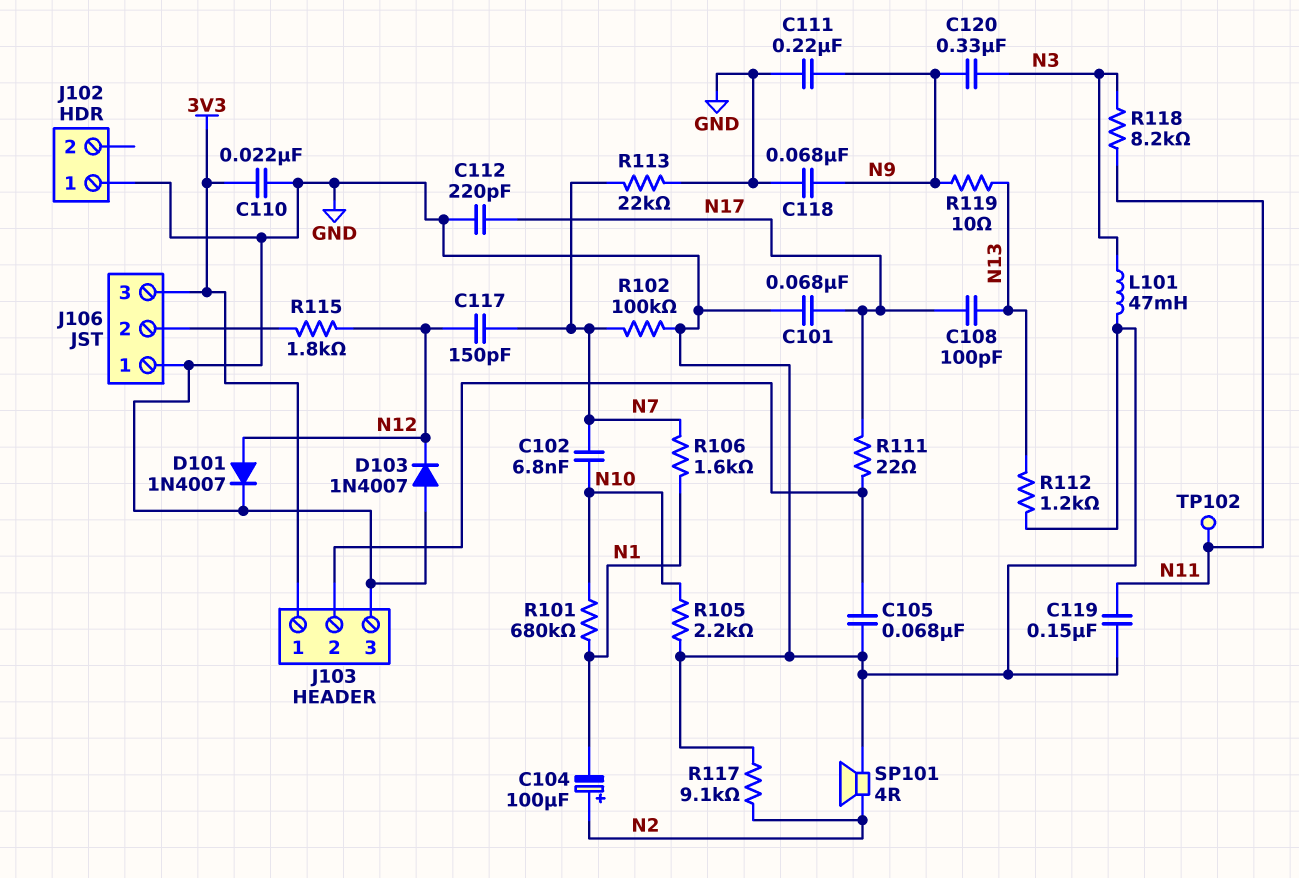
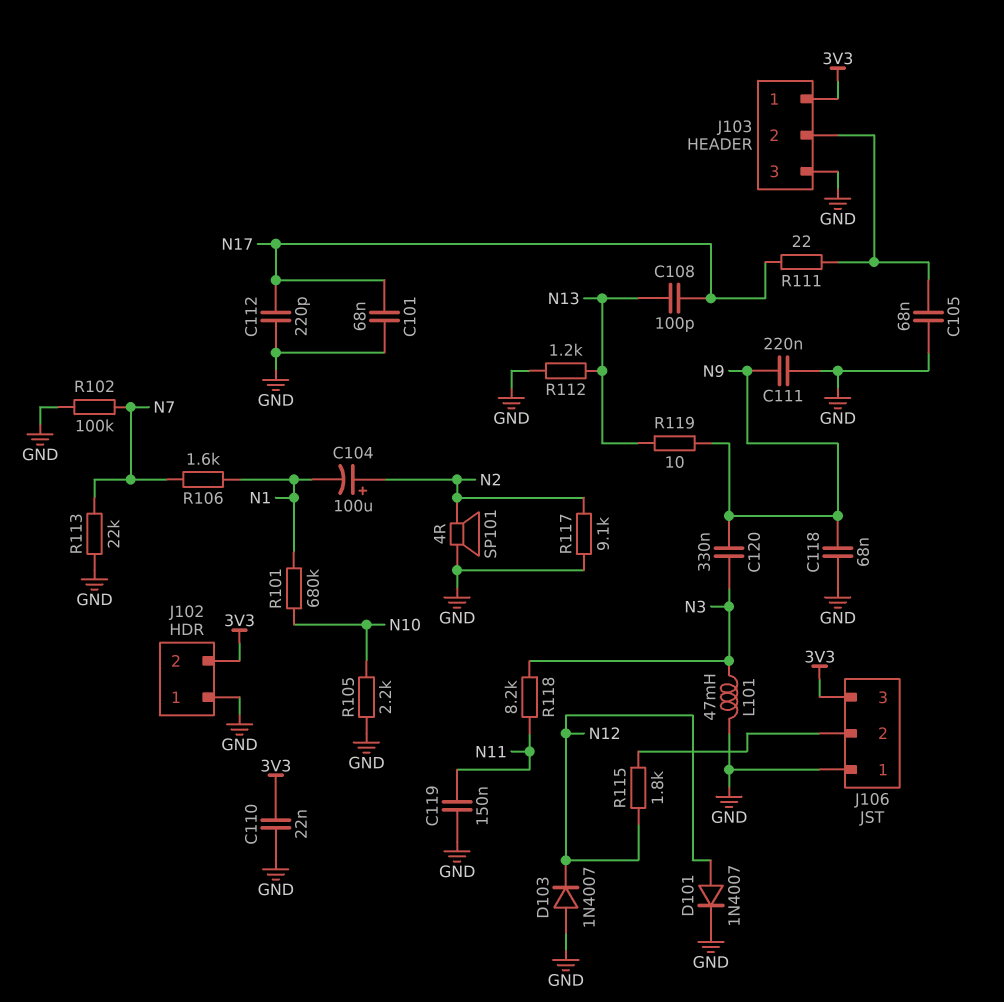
C102: 6.8nF (N7, N10) -> none
C117: 150pF (N7, N12) -> none
J102 pin 2: none -> 3V3
TP102: test point (N11) -> none

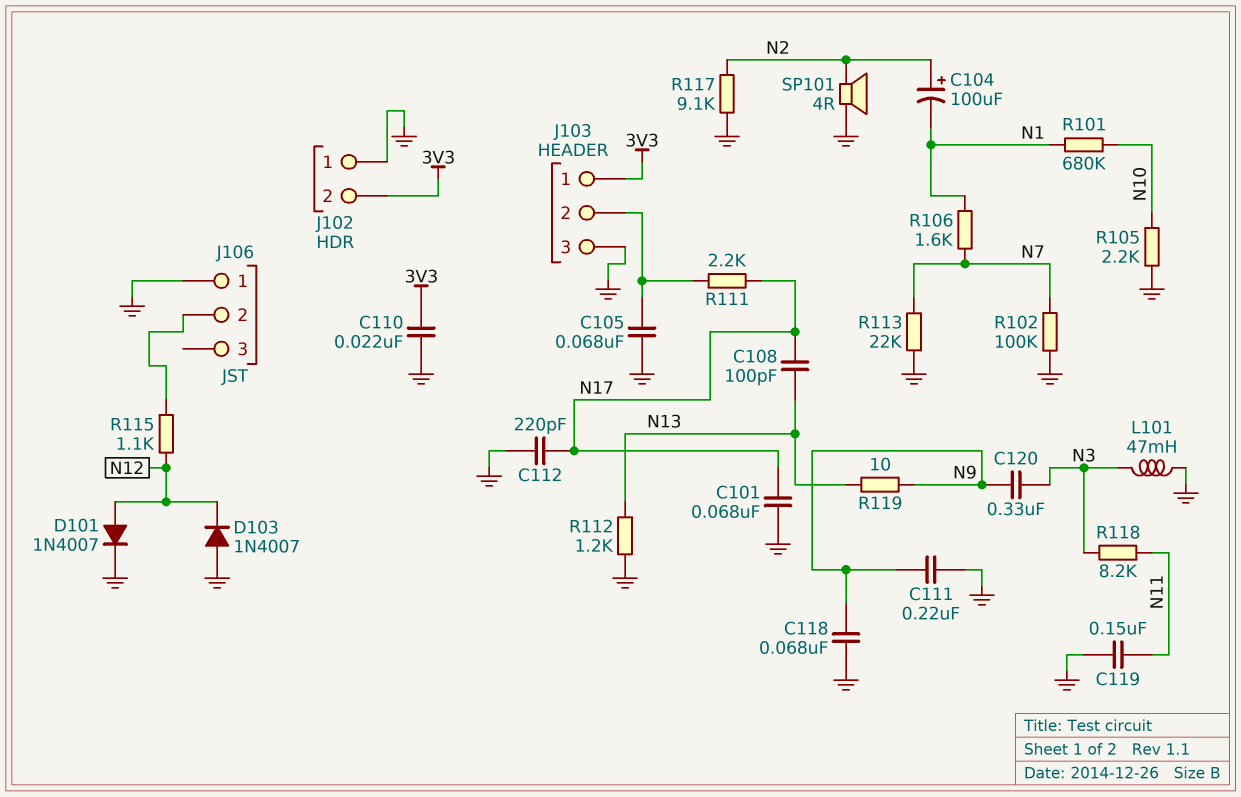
J106 pin 3: 3V3 -> none
R111: 22 (J103/2, N17) -> 2.2k (J103/2, N17)
R115: 1.8k (J106/2, N12) -> 1.1k (J106/2, N12)

